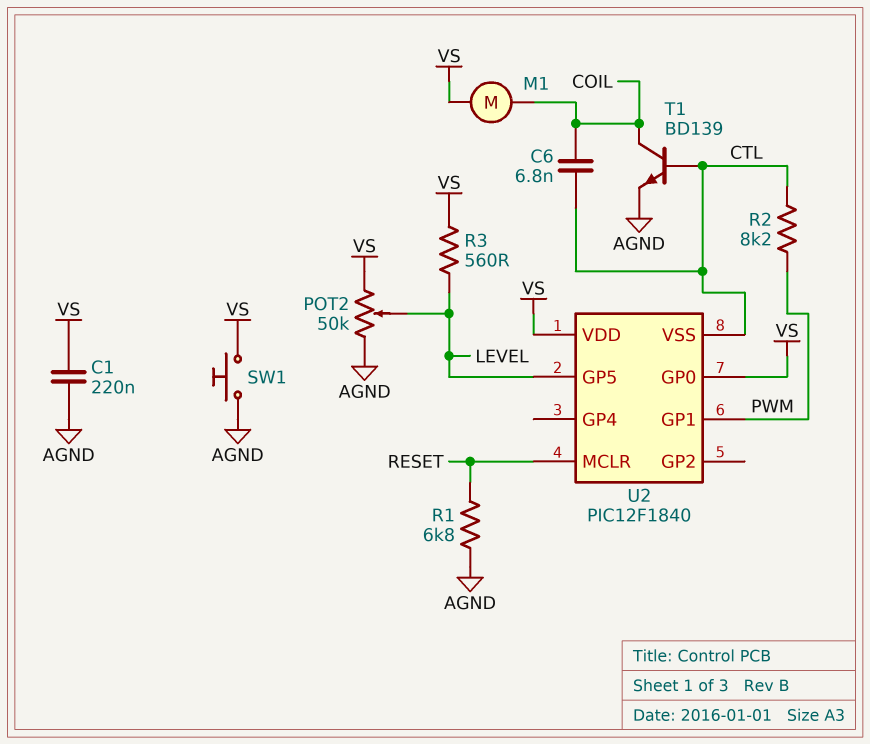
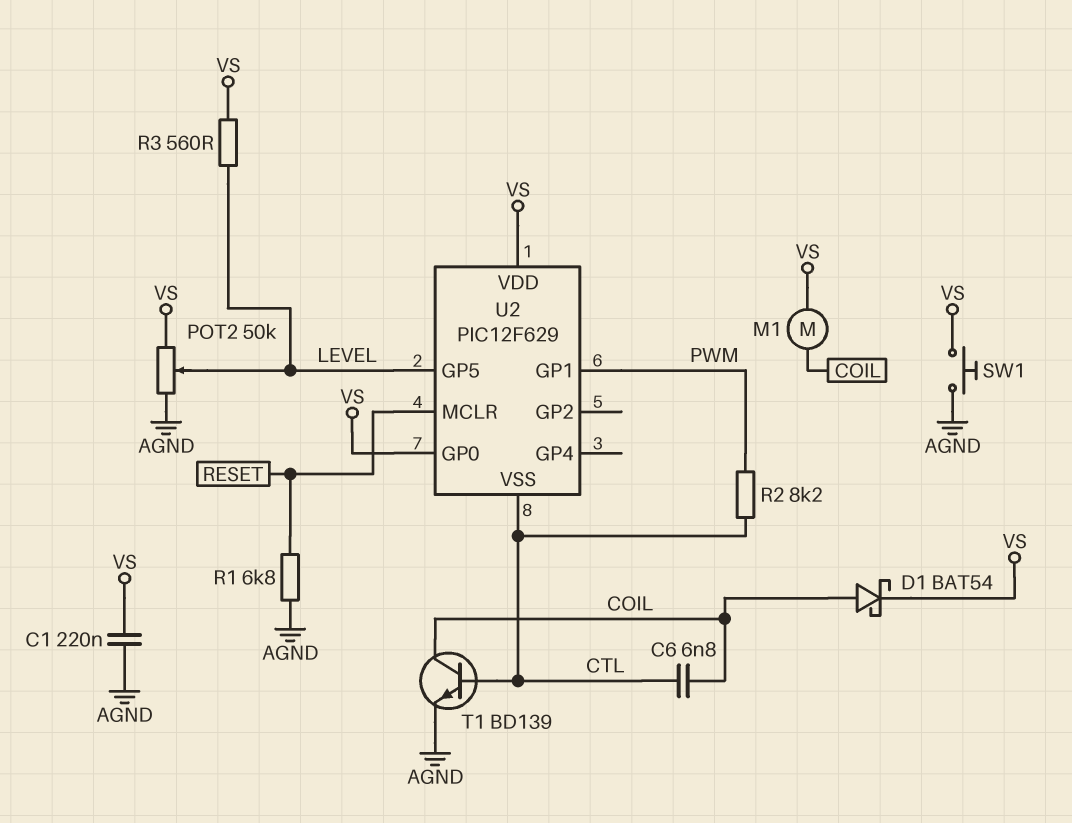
D1: none -> schottky BAT54 (A COIL, K VS)
U2: PIC12F1840 -> PIC12F629

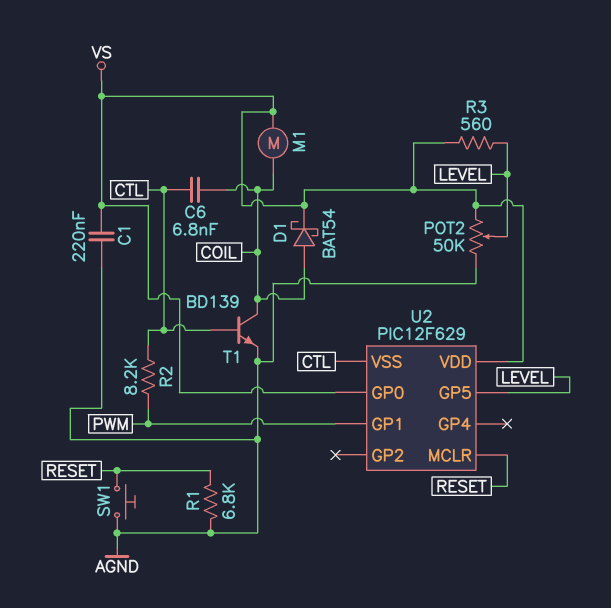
SW1: button (AGND, VS) -> button (AGND, RESET)

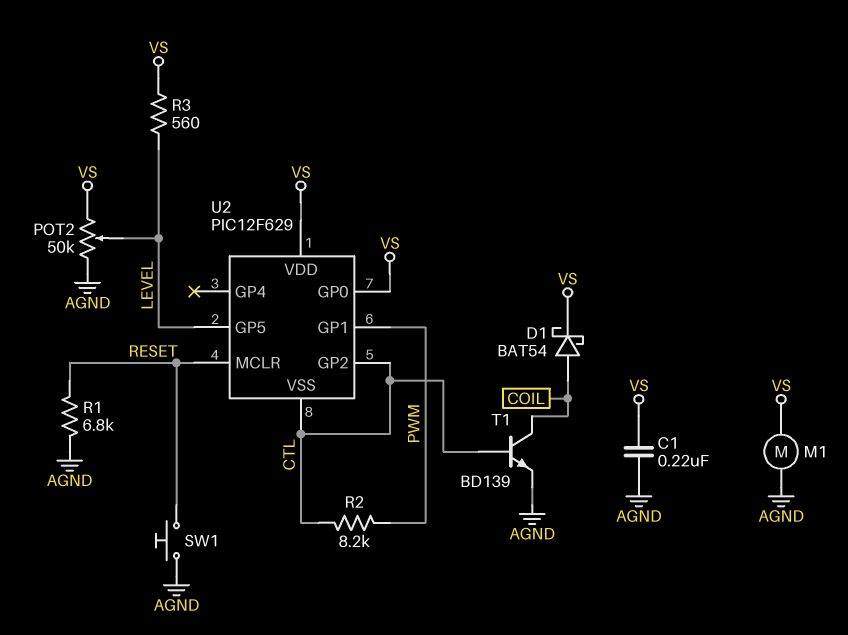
C6: 6.8nF (COIL, CTL) -> none
M1: motor (COIL, VS) -> motor (AGND, VS)
U2 pin GP2: none -> CTL

